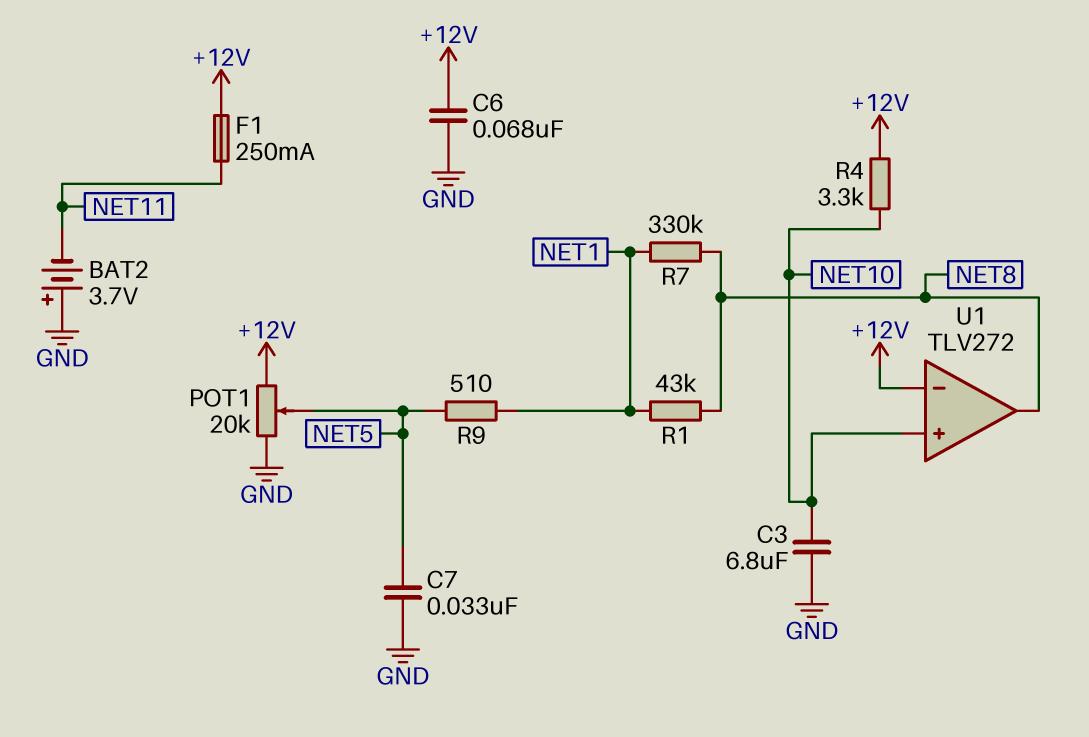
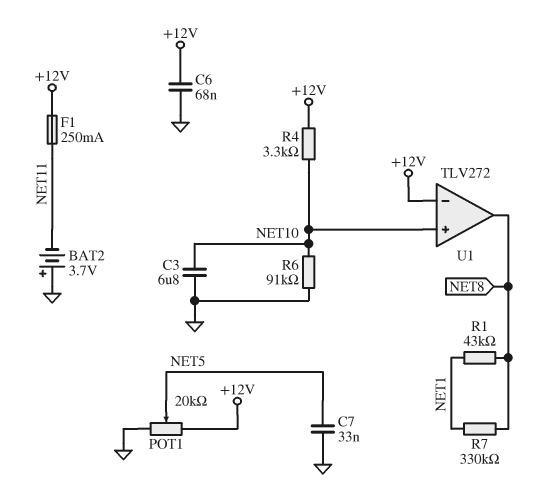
R6: none -> 91k (GND, NET10)
R9: 510 (NET1, NET5) -> none

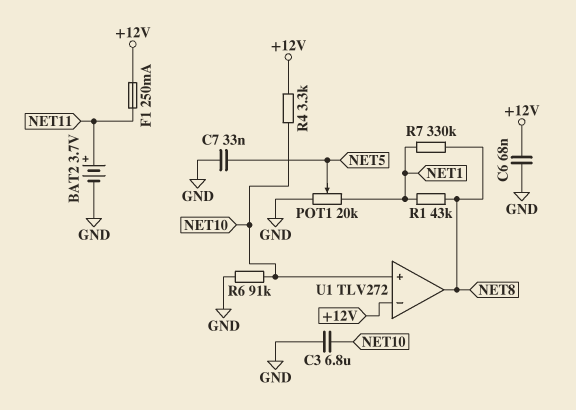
BAT2: 3.7V (plus GND, minus NET11) -> 3.7V (plus NET11, minus GND)
POT1: 20k (+12V, GND, wiper NET5) -> 20k (GND, NET1, wiper NET5)

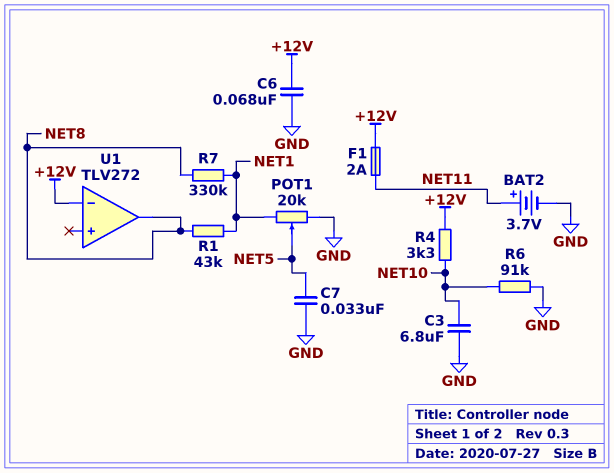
F1: 250mA (+12V, NET11) -> 2A (+12V, NET11)
U1 pin in+: NET10 -> none

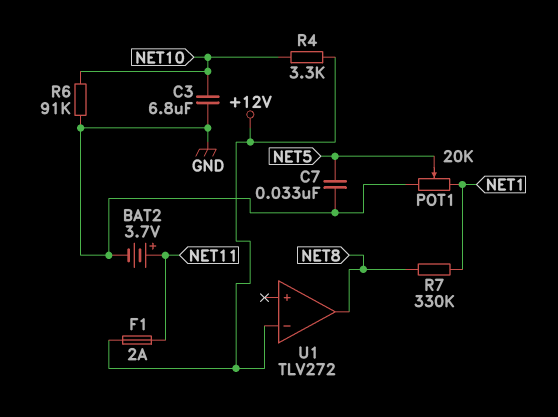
C6: 68nF (+12V, GND) -> none
R1: 43k (NET1, NET8) -> none

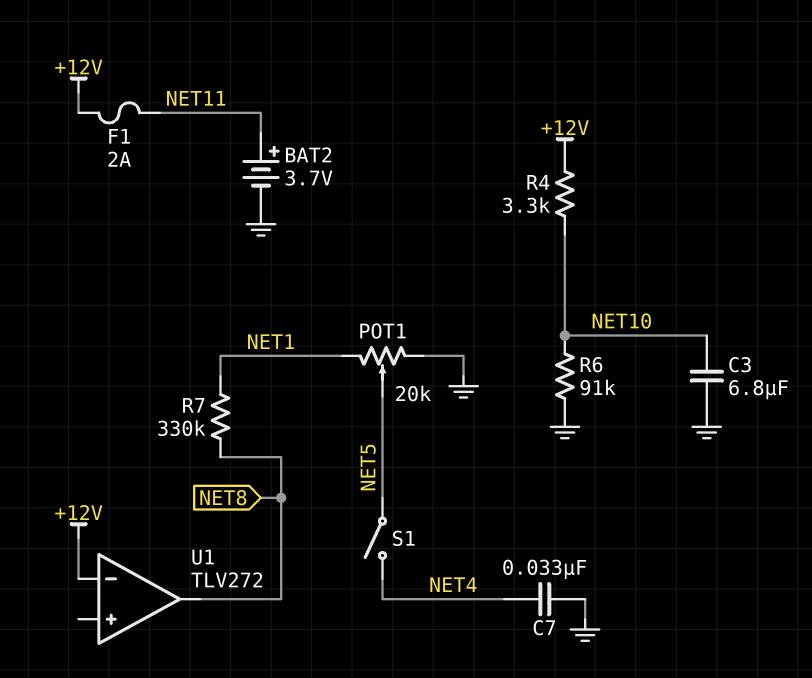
C7: 33nF (GND, NET5) -> 33nF (GND, NET4)
S1: none -> switch (NET4, NET5)

